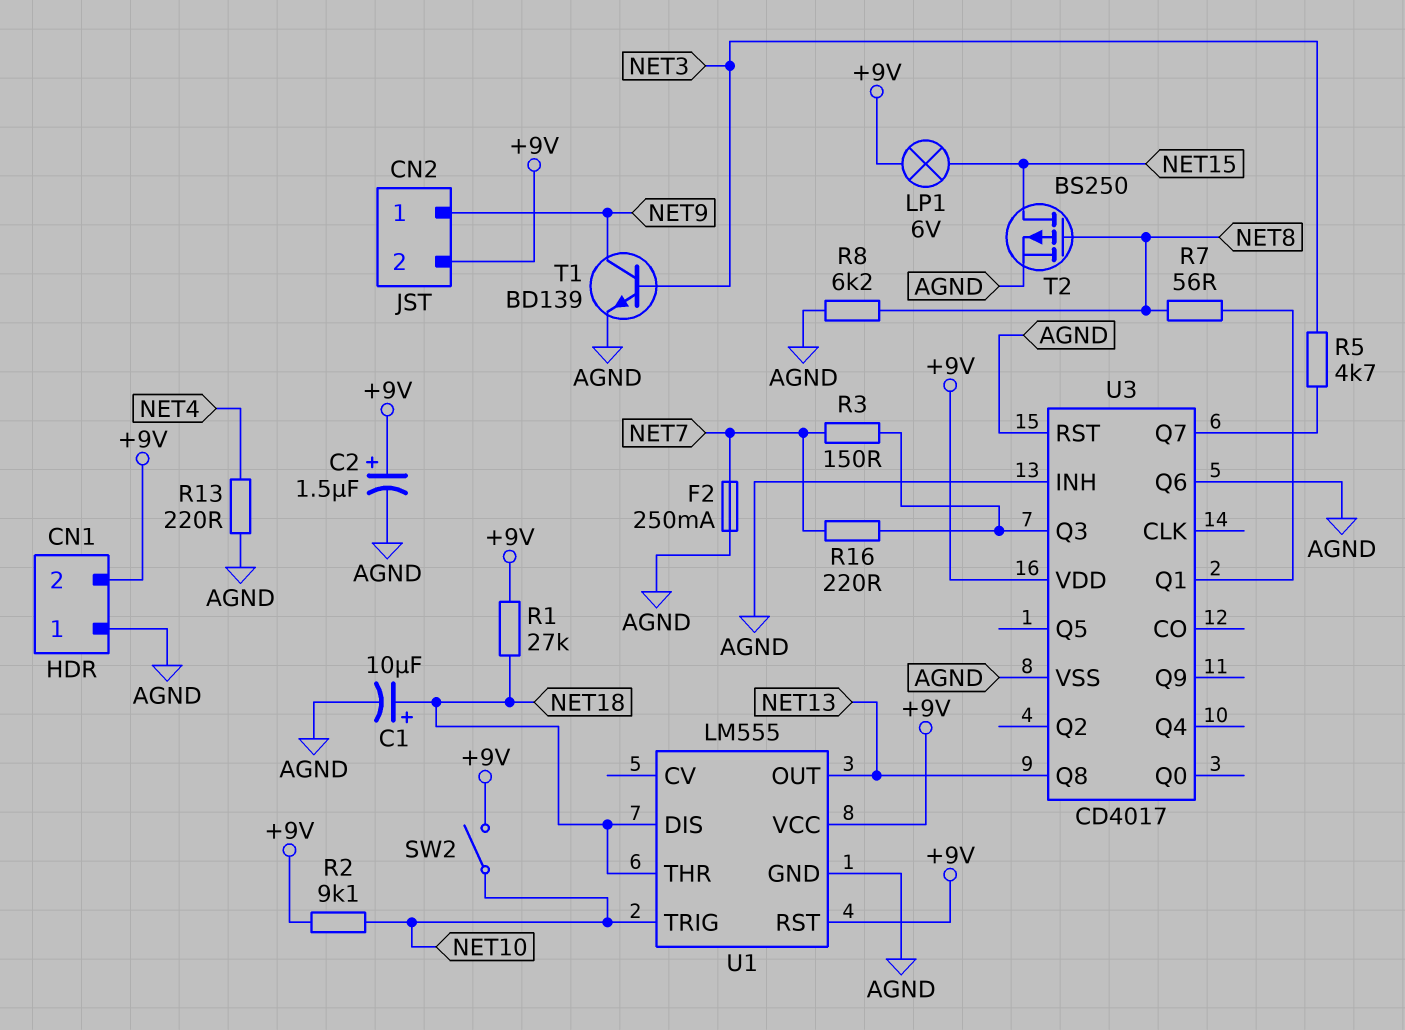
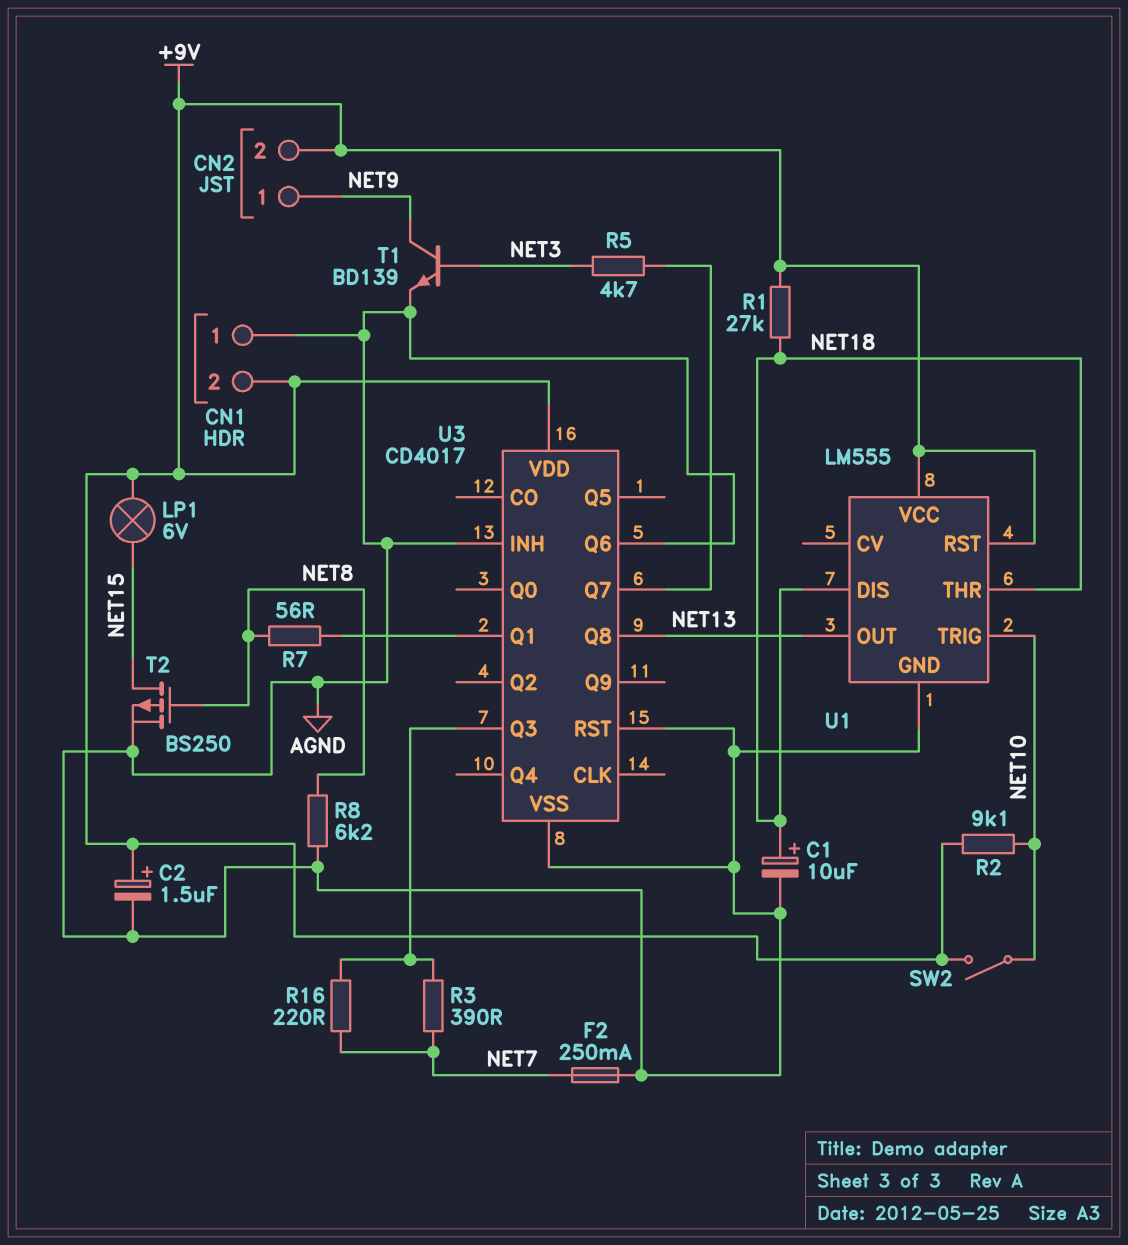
R3: 150 (NET7, U3/Q3) -> 390 (NET7, U3/Q3)
R13: 220 (AGND, NET4) -> none

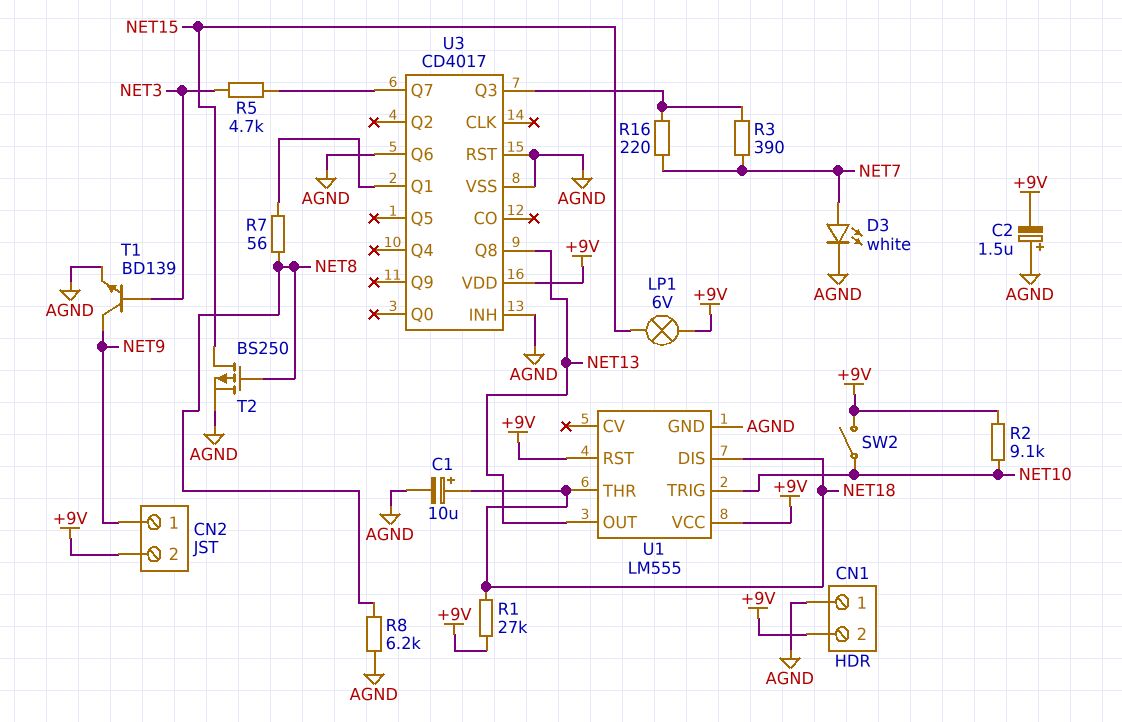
C2: 1.5uF (plus +9V, minus AGND) -> 1.5uF (plus AGND, minus +9V)
D3: none -> LED white (A NET7, K AGND)
F2: 250mA (AGND, NET7) -> none

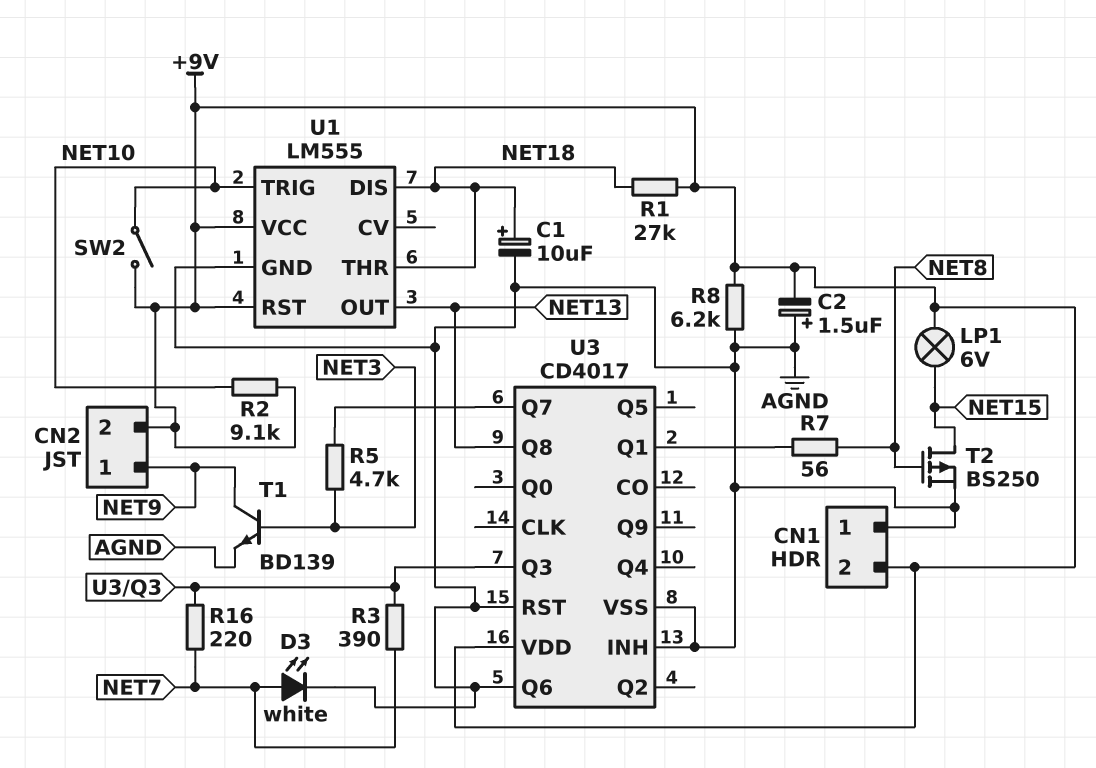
R8: 6.2k (AGND, NET8) -> 6.2k (+9V, AGND)

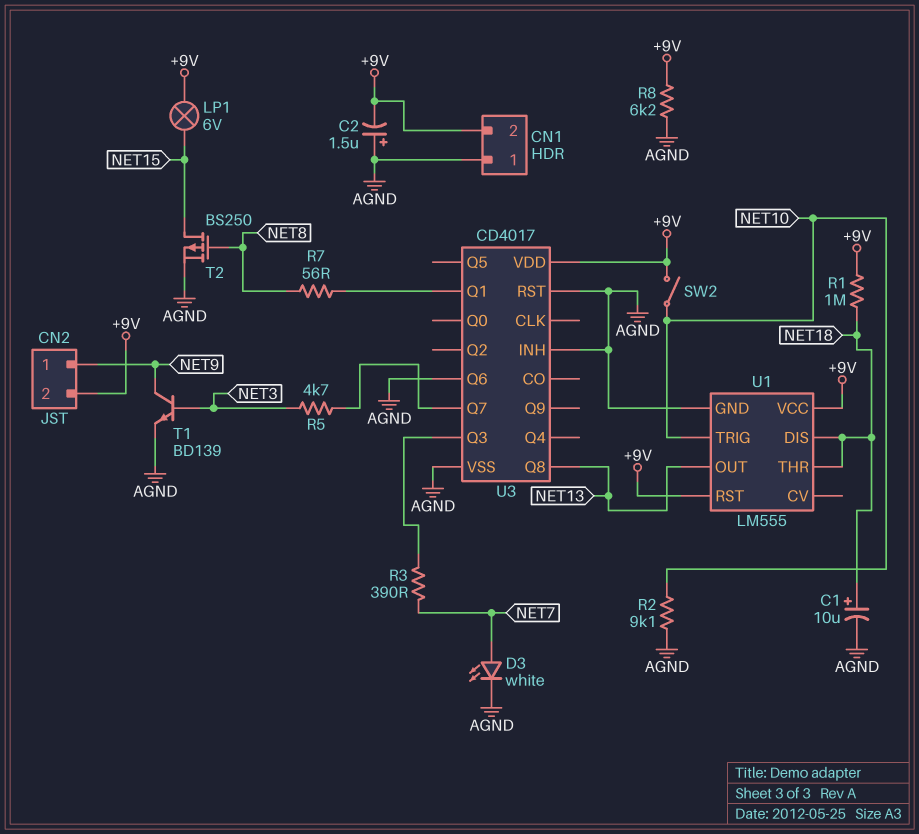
R1: 27k (+9V, NET18) -> 1M (+9V, NET18)
R2: 9.1k (+9V, NET10) -> 9.1k (AGND, NET10)
R16: 220 (NET7, U3/Q3) -> none

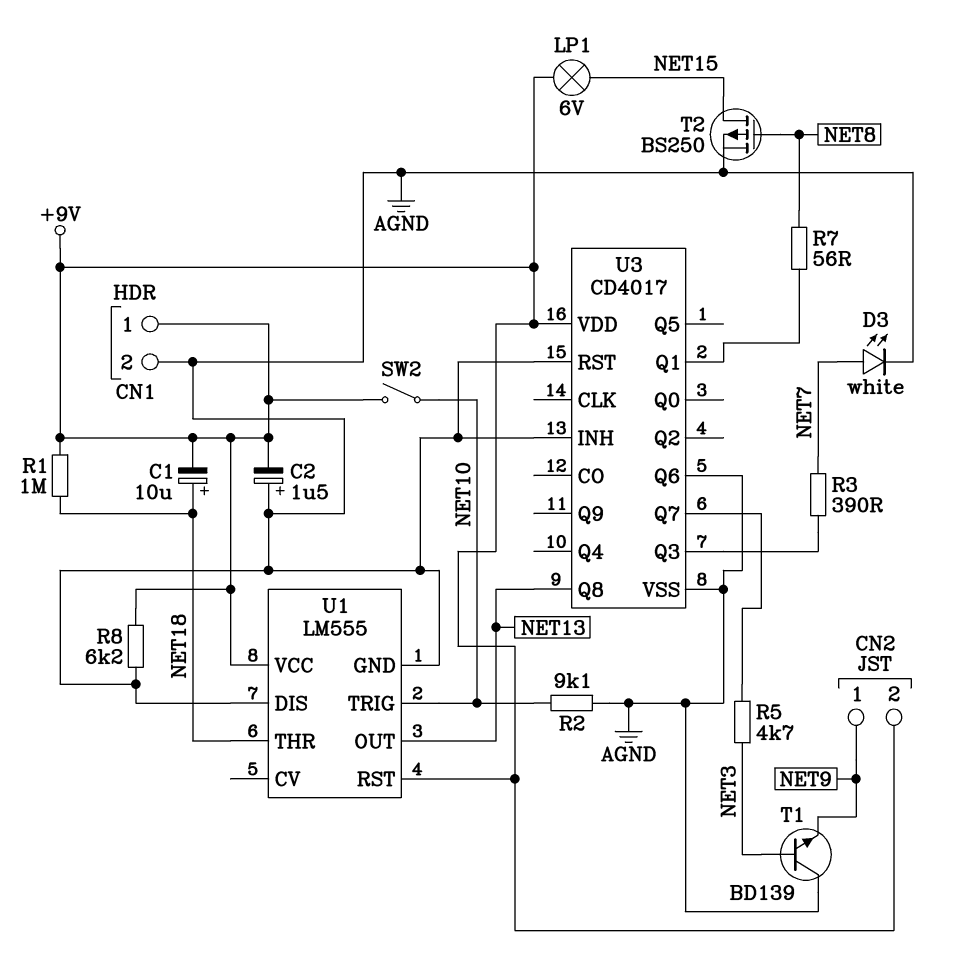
C1: 10uF (plus NET18, minus AGND) -> 10uF (plus NET18, minus +9V)
CN1 pin 1: AGND -> +9V
CN1 pin 2: +9V -> AGND
T1: NPN BD139 (B NET3, C NET9, E AGND) -> NPN BD139 (B NET3, C AGND, E NET9)
U1 pin DIS: NET18 -> AGND

